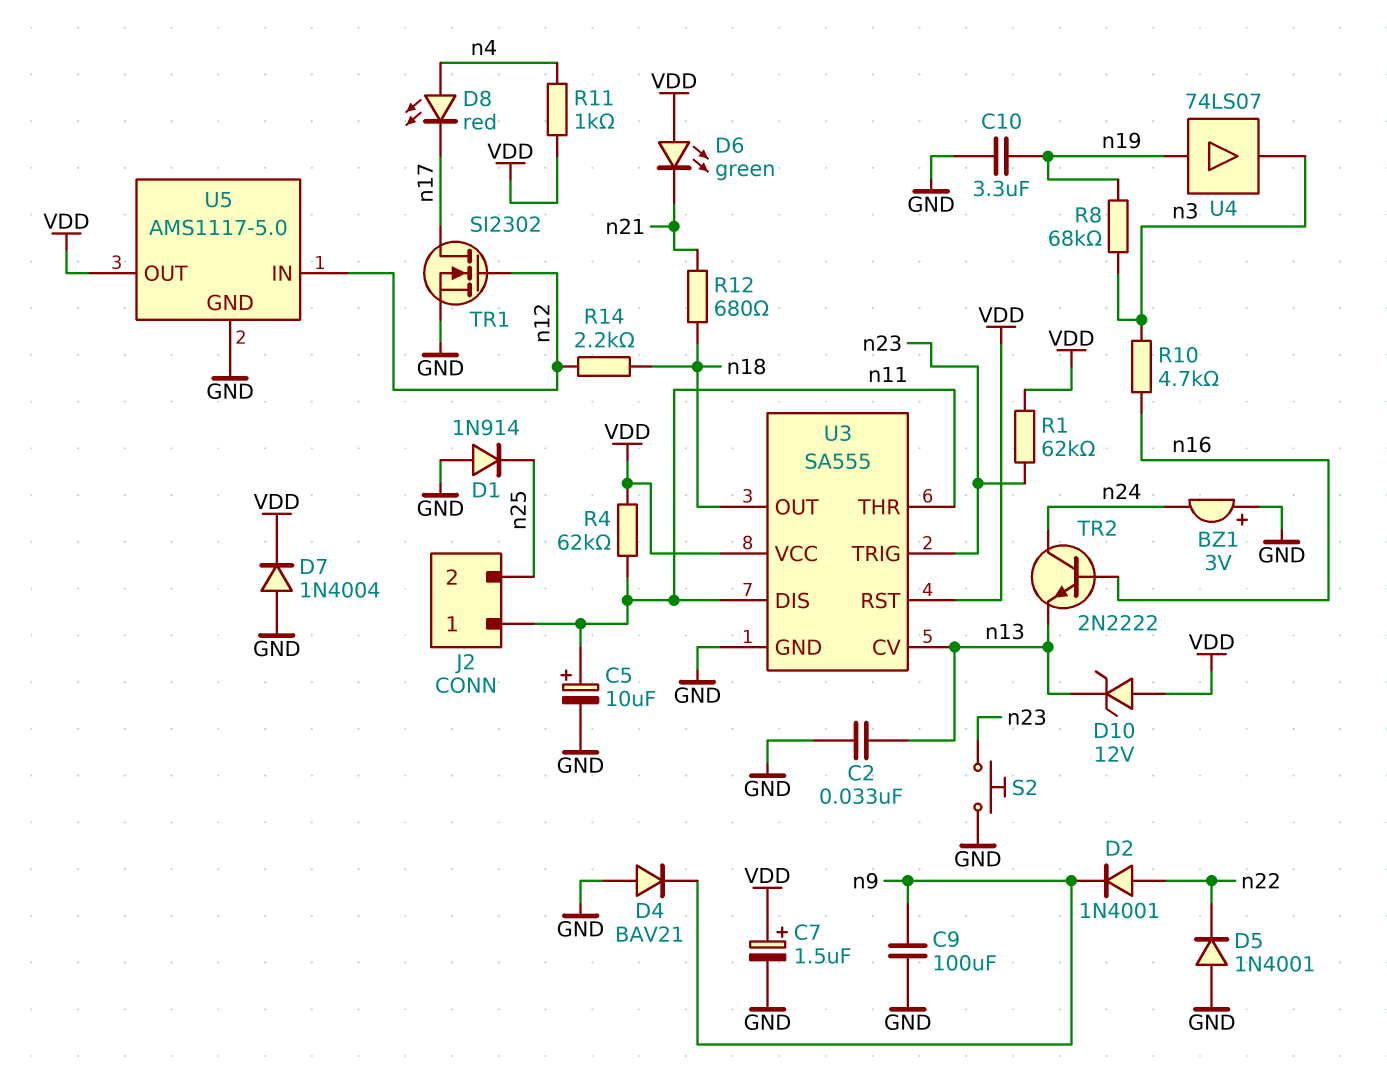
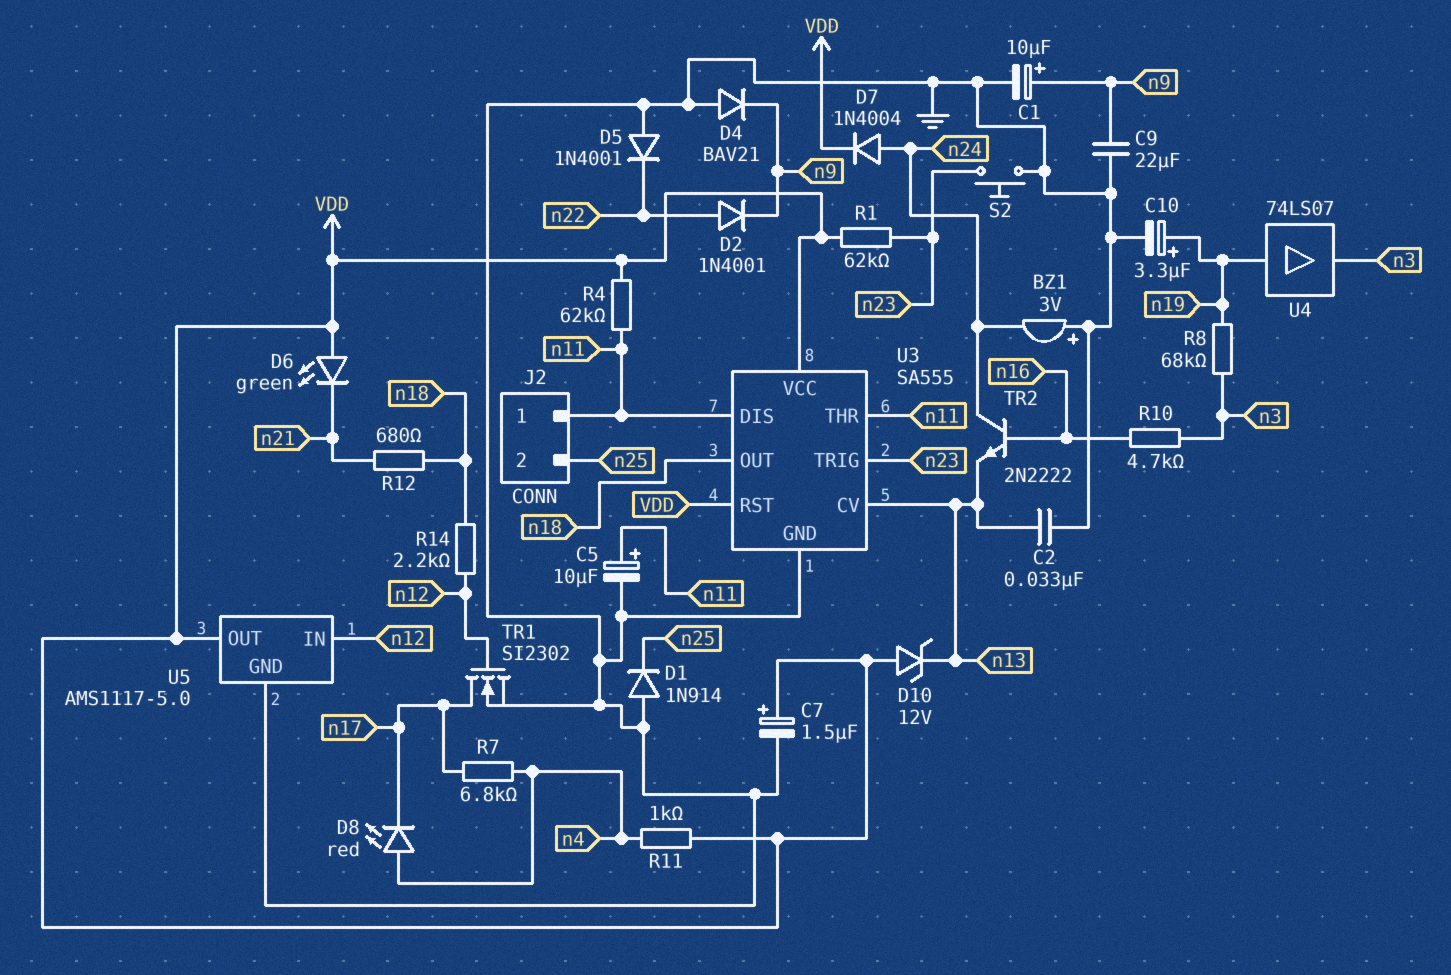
C1: none -> 10uF (plus n9, minus GND)
C9: 100uF (GND, n9) -> 22uF (GND, n9)
C10: 3.3uF (GND, n19) -> 3.3uF (plus n19, minus GND)
D7: diode 1N4004 (A GND, K VDD) -> diode 1N4004 (A n24, K VDD)
R7: none -> 6.8k (n4, n17)

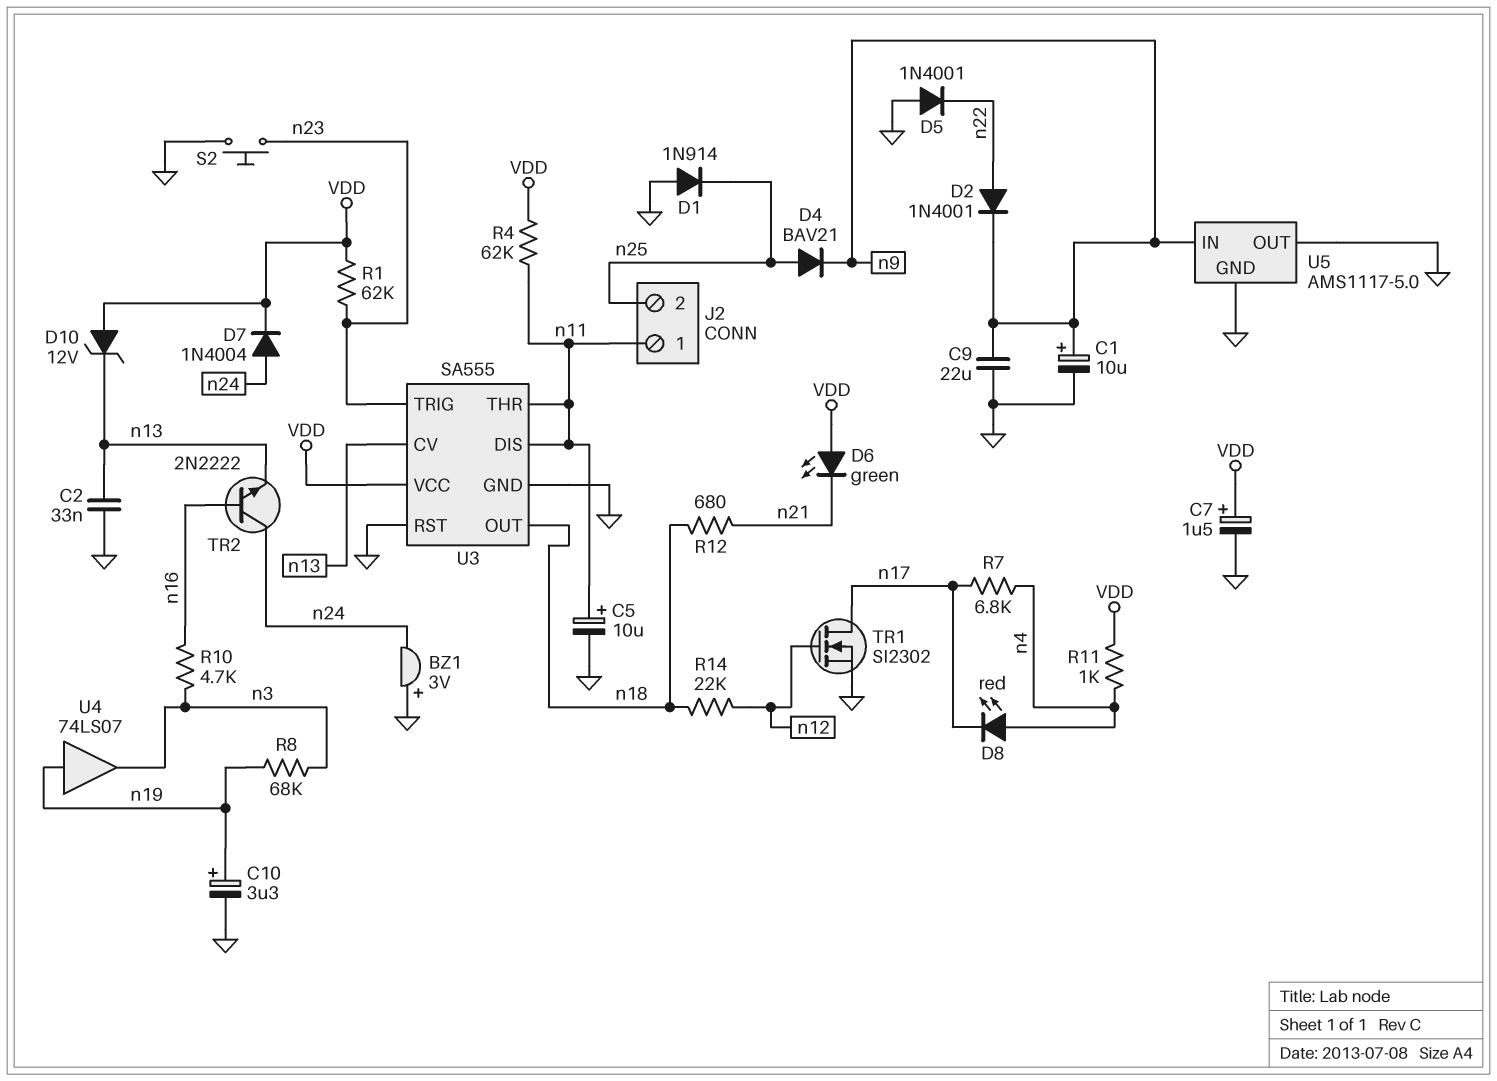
D4: diode BAV21 (A GND, K n9) -> diode BAV21 (A n25, K n9)
R14: 2.2k (n12, n18) -> 22k (n12, n18)
U3 pin RST: VDD -> GND
U5 pin IN: n12 -> n9
U5 pin OUT: VDD -> GND

